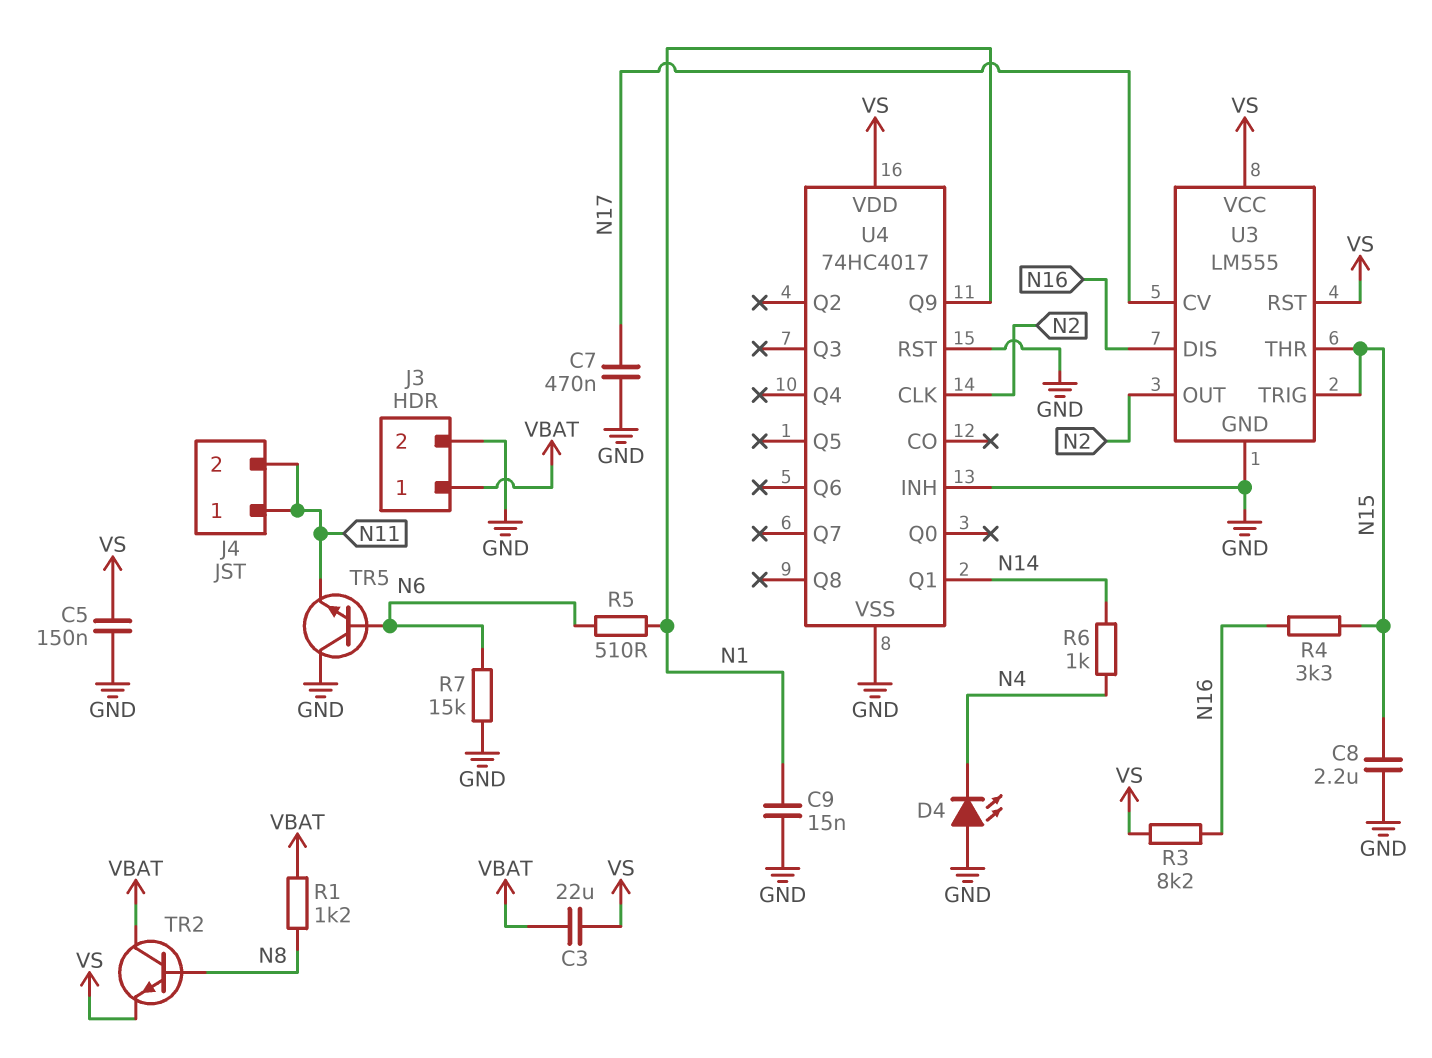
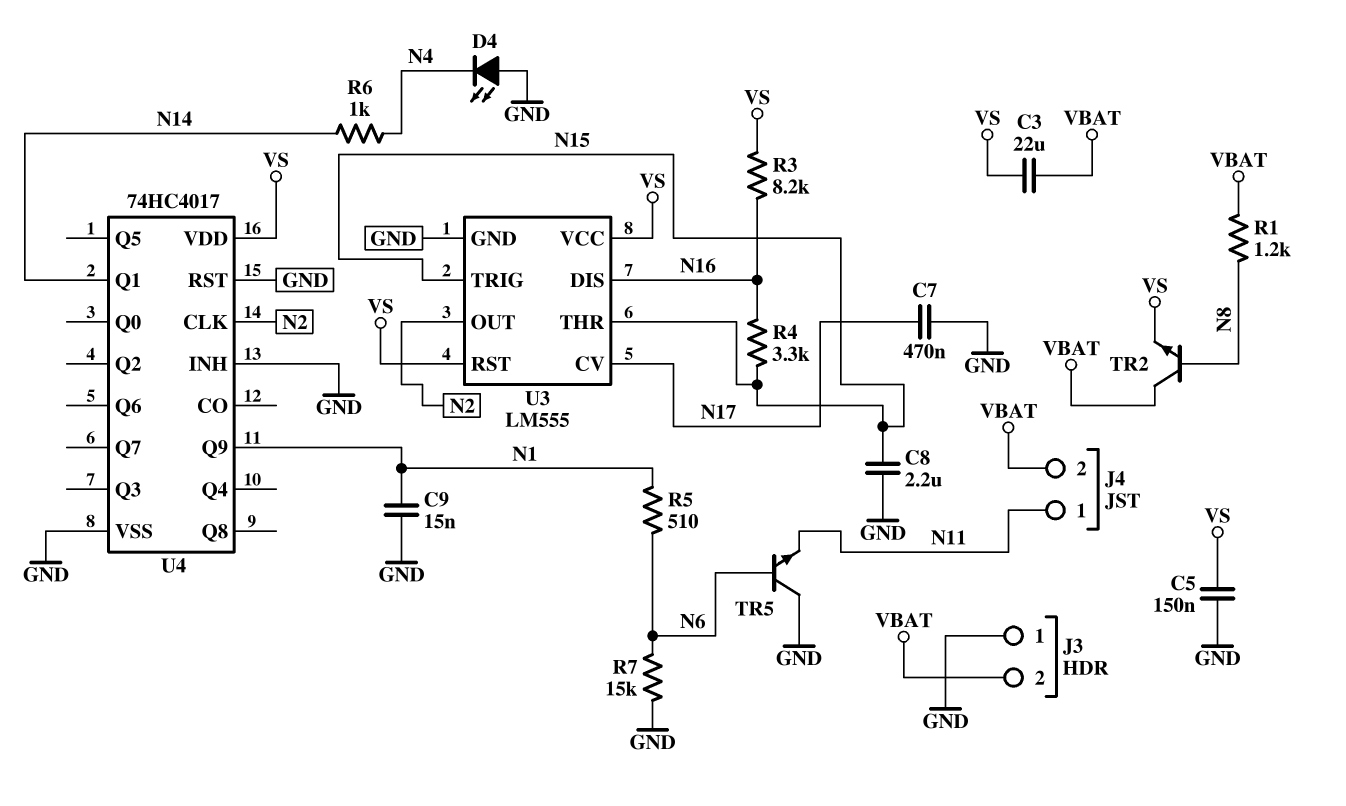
J3 pin 1: VBAT -> GND
J3 pin 2: GND -> VBAT
J4 pin 2: N11 -> VBAT

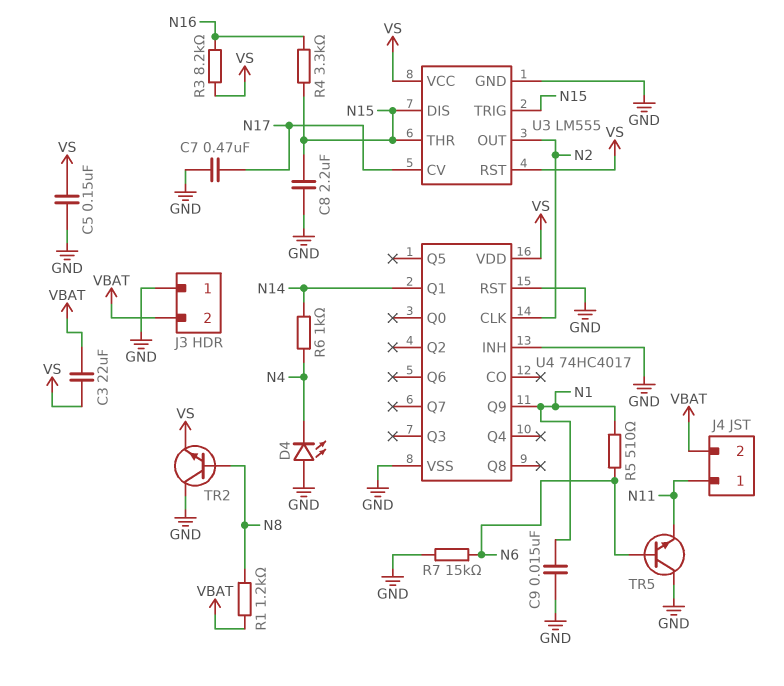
TR2: NPN (B N8, C VBAT, E VS) -> NPN (B N8, C GND, E VS)
U3 pin DIS: N16 -> N15

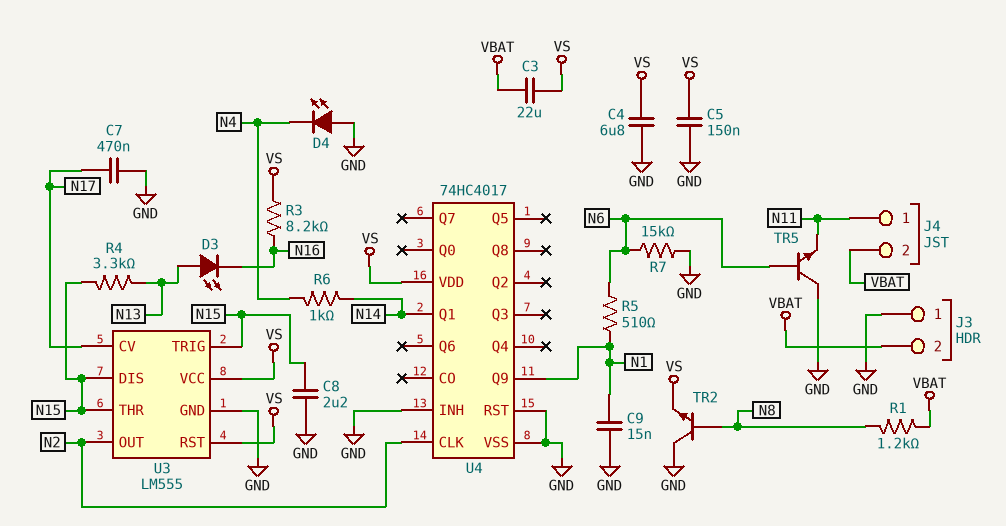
C4: none -> 6.8uF (GND, VS)
D3: none -> LED (A N13, K N16)
R4: 3.3k (N15, N16) -> 3.3k (N13, N15)

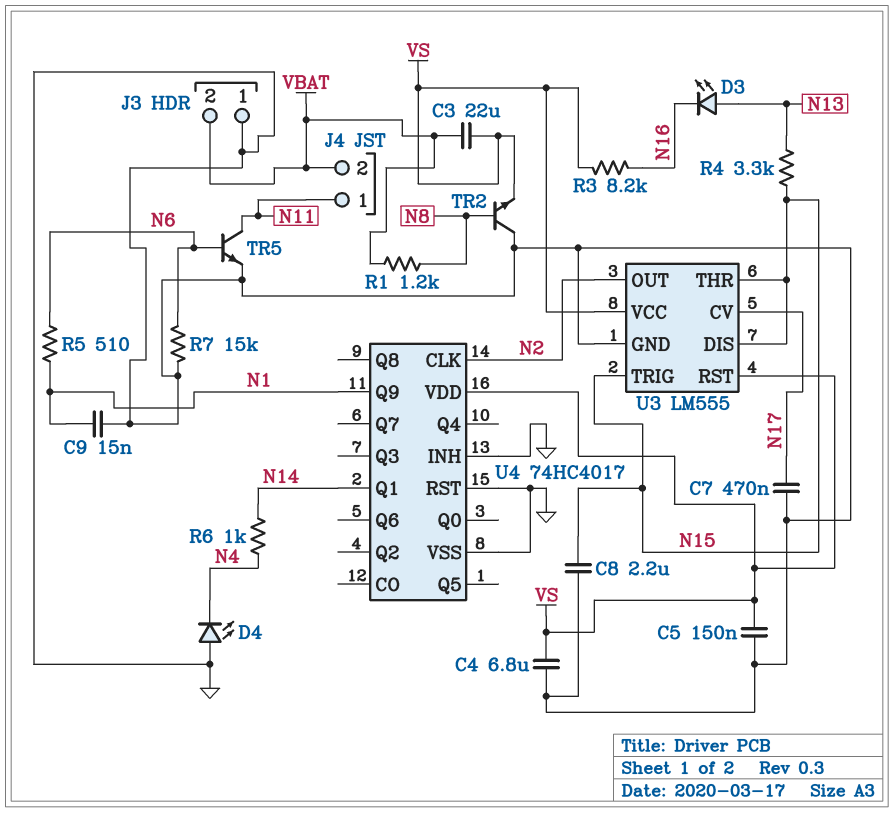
TR5: NPN (B N6, C GND, E N11) -> NPN (B N6, C N11, E GND)

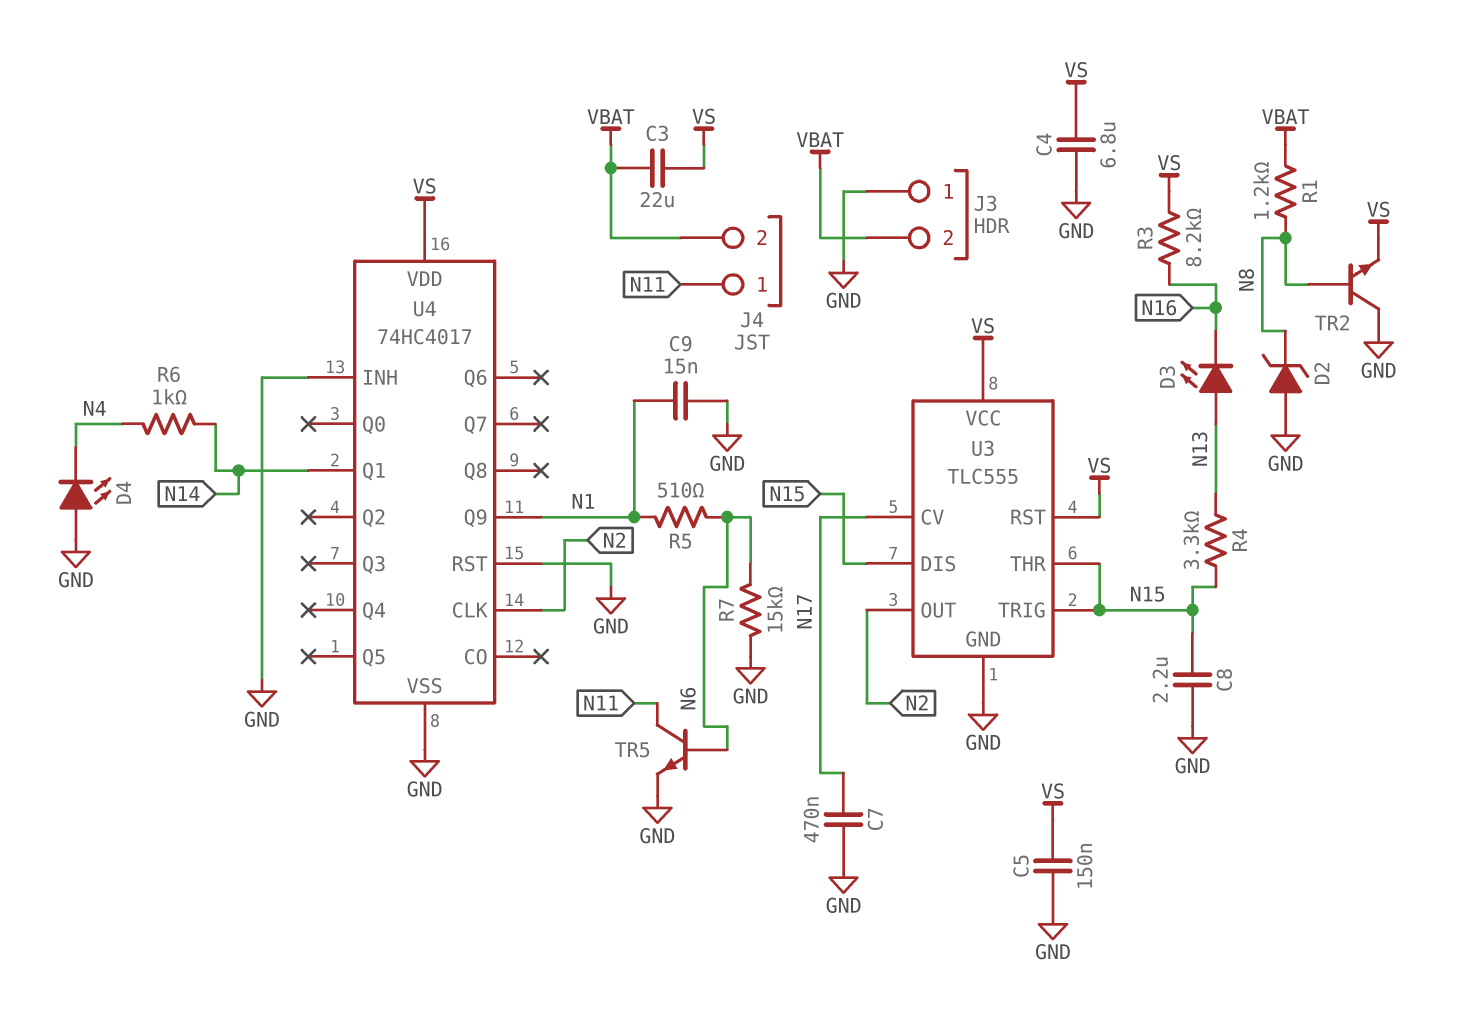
D2: none -> zener (A GND, K N8)
U3: LM555 -> TLC555

